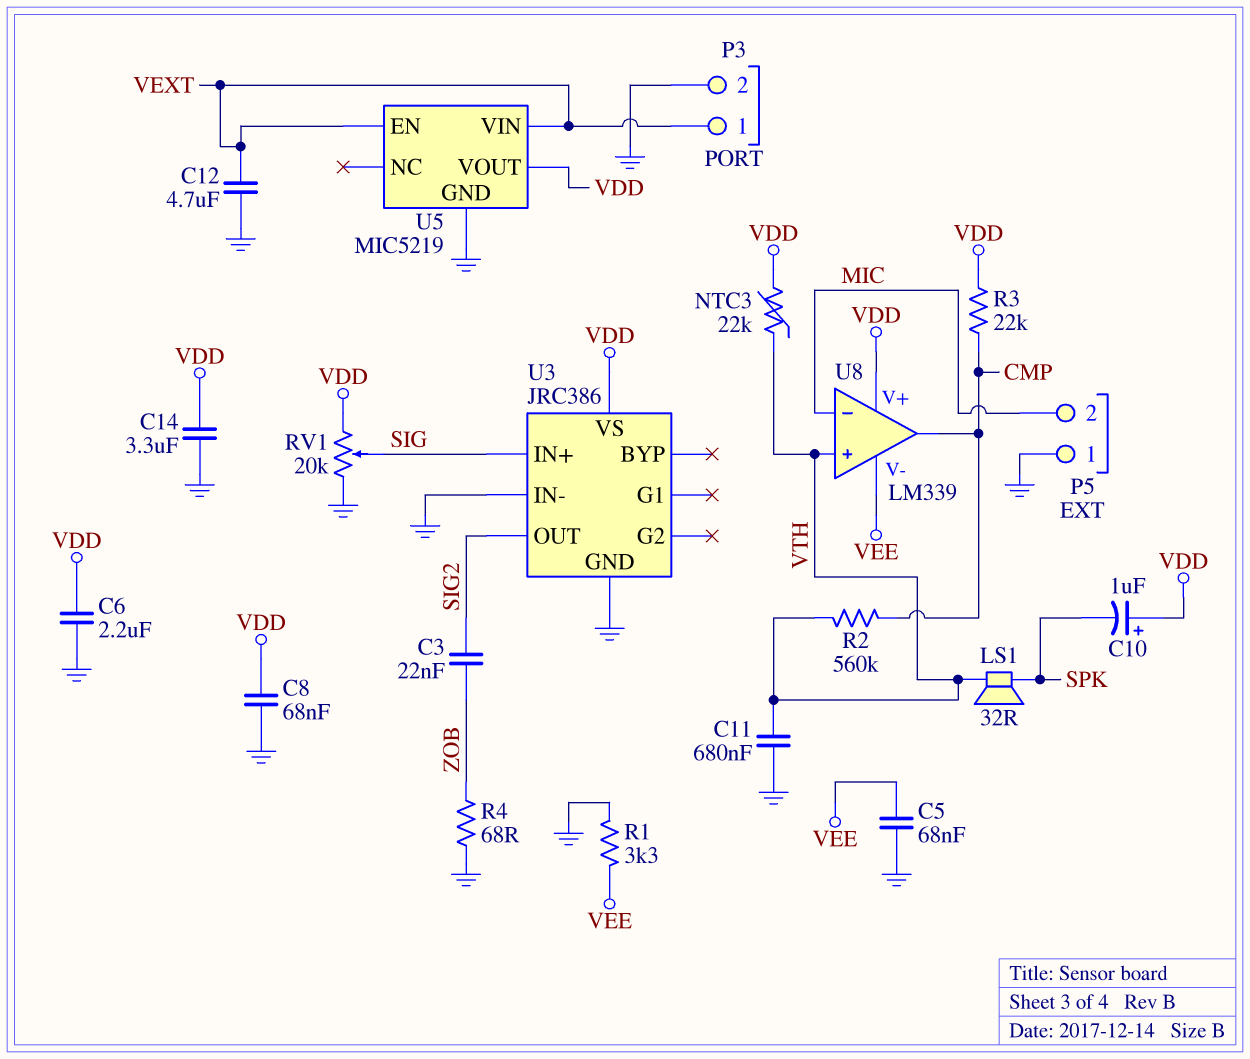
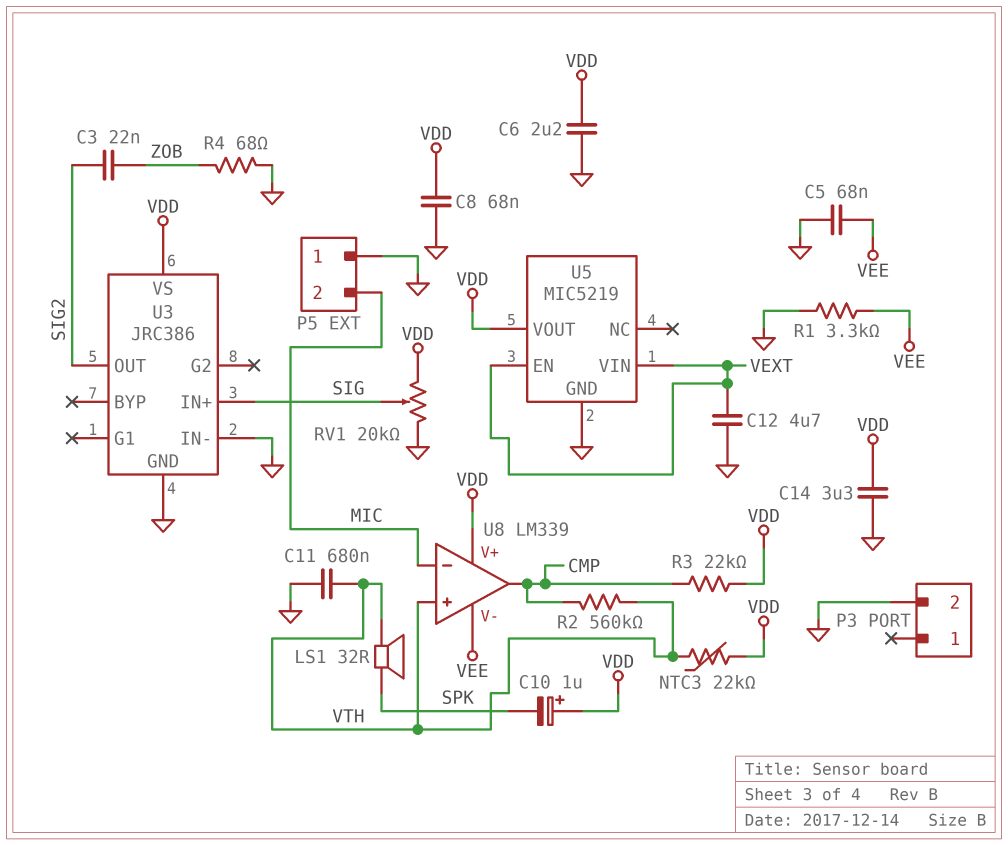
P3 pin 1: VEXT -> none

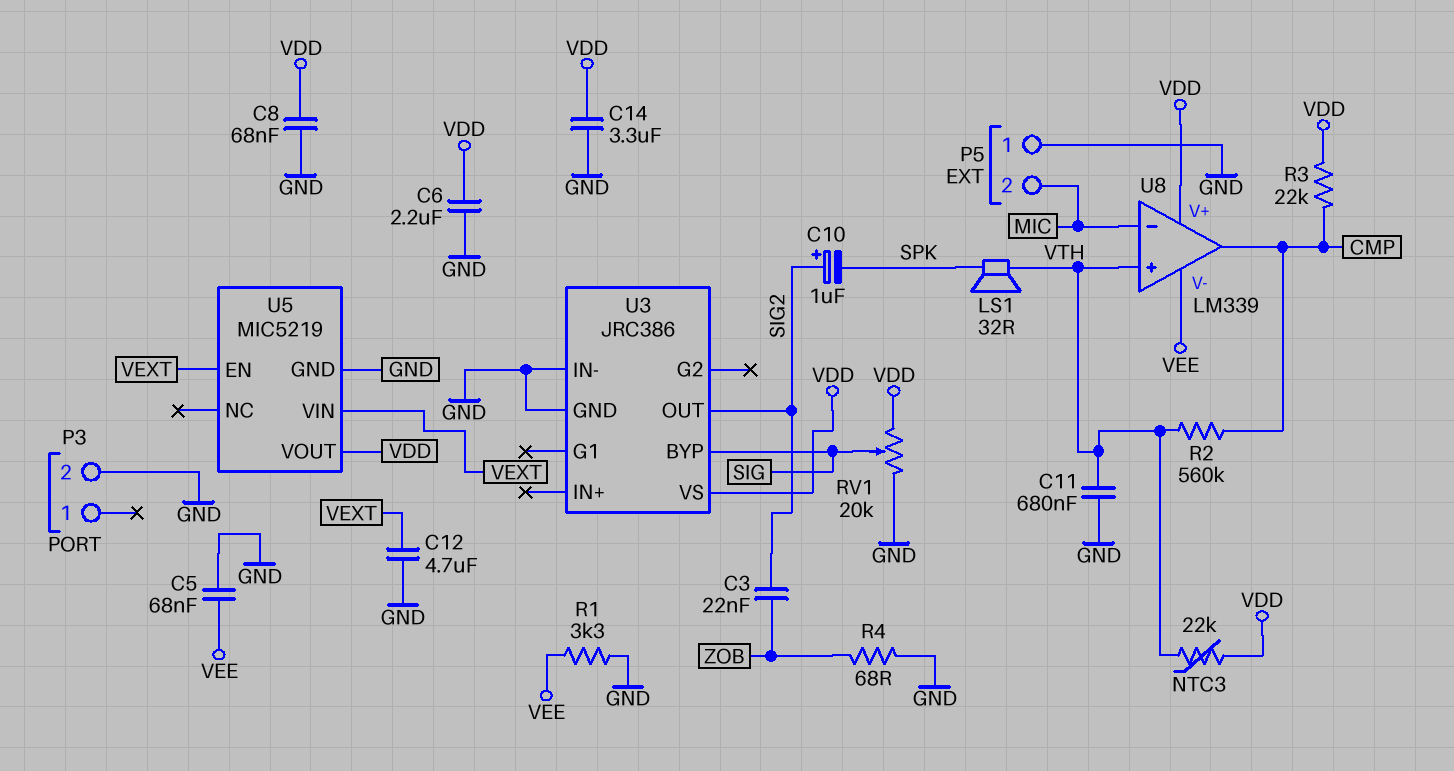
C10: 1uF (plus VDD, minus SPK) -> 1uF (plus SIG2, minus SPK)
U3 pin BYP: none -> SIG
U3 pin IN+: SIG -> none

